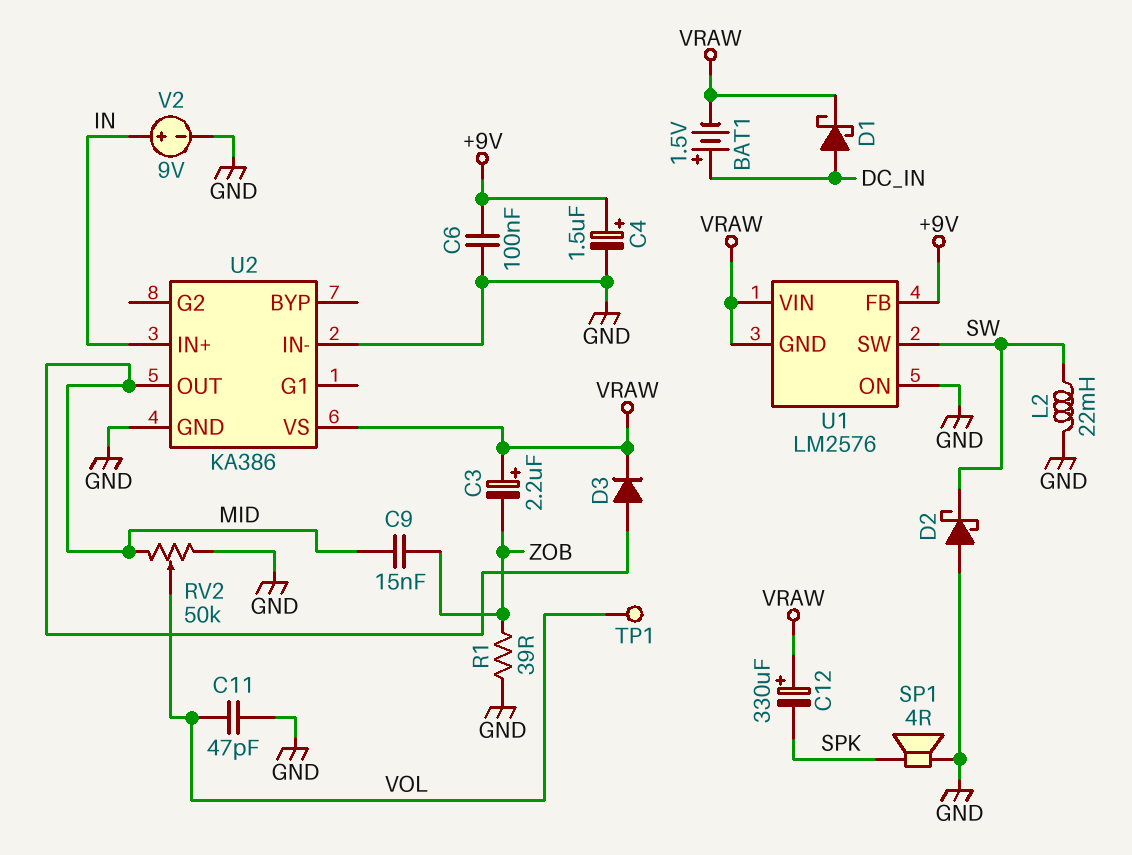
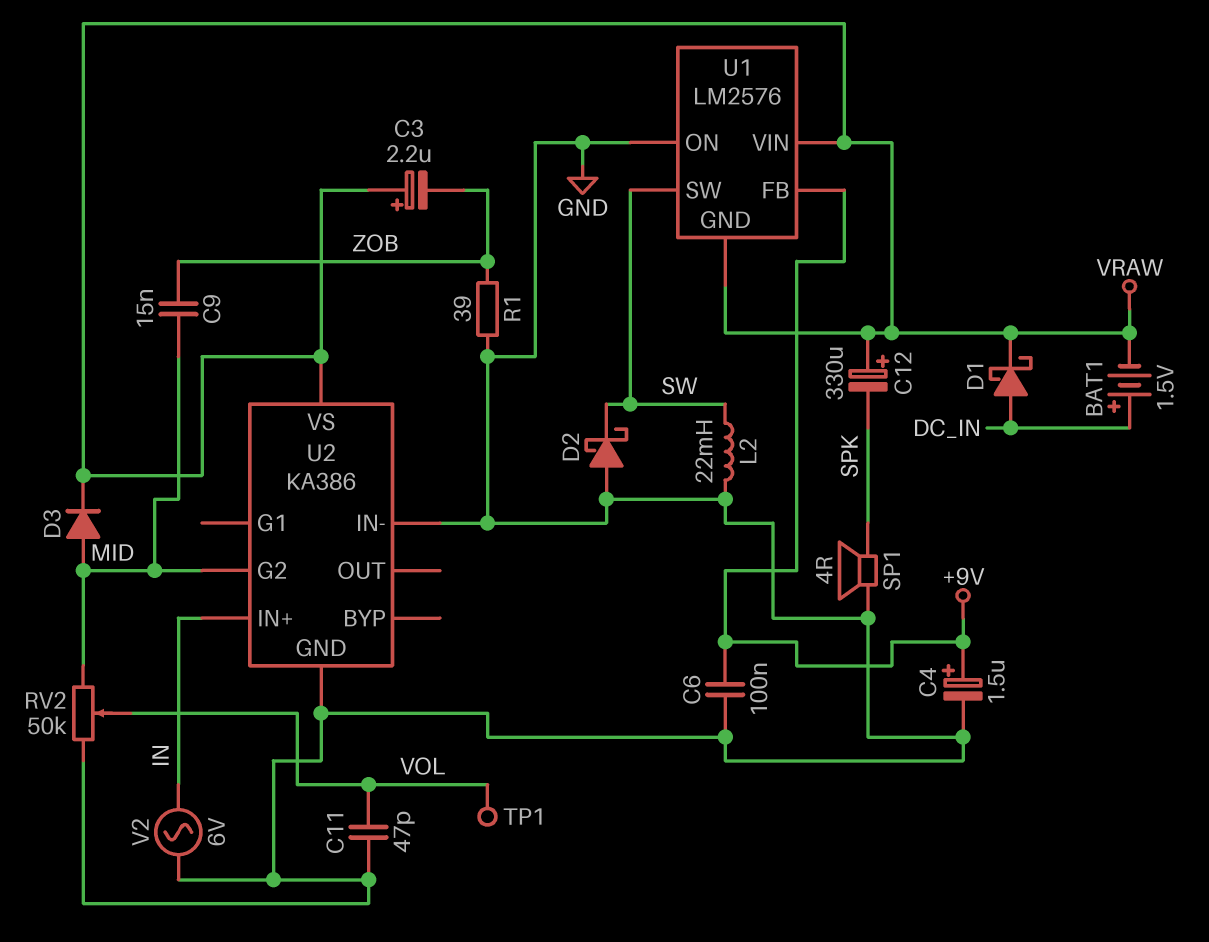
U2 pin G2: none -> MID
U2 pin OUT: MID -> none
V2: 9V (plus IN, minus GND) -> AC 6V (GND, IN)

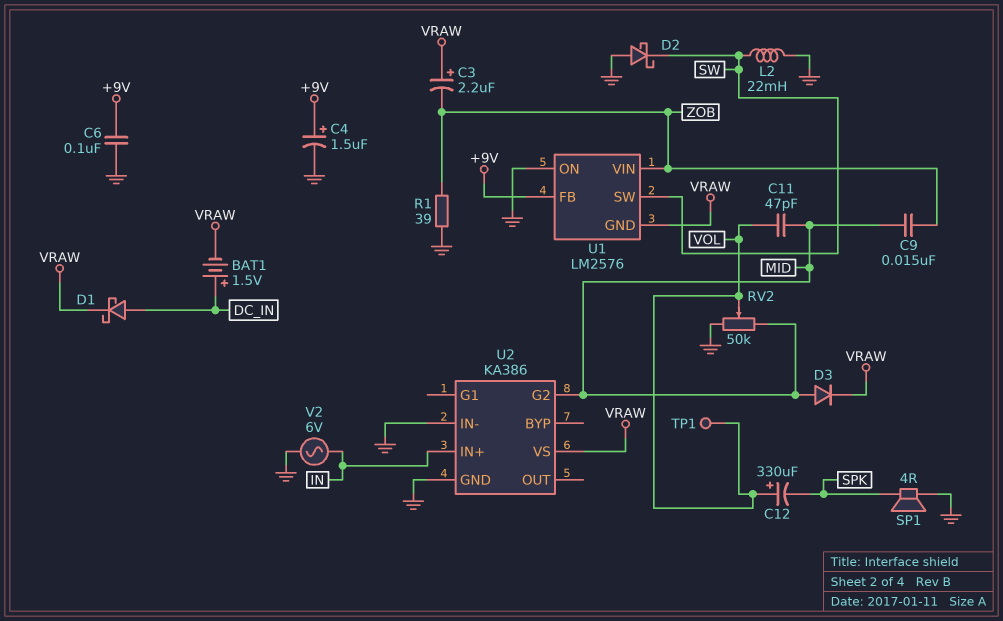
C11: 47pF (GND, VOL) -> 47pF (MID, VOL)
C12: 330uF (plus VRAW, minus SPK) -> 330uF (plus VOL, minus SPK)
U1 pin VIN: VRAW -> ZOB

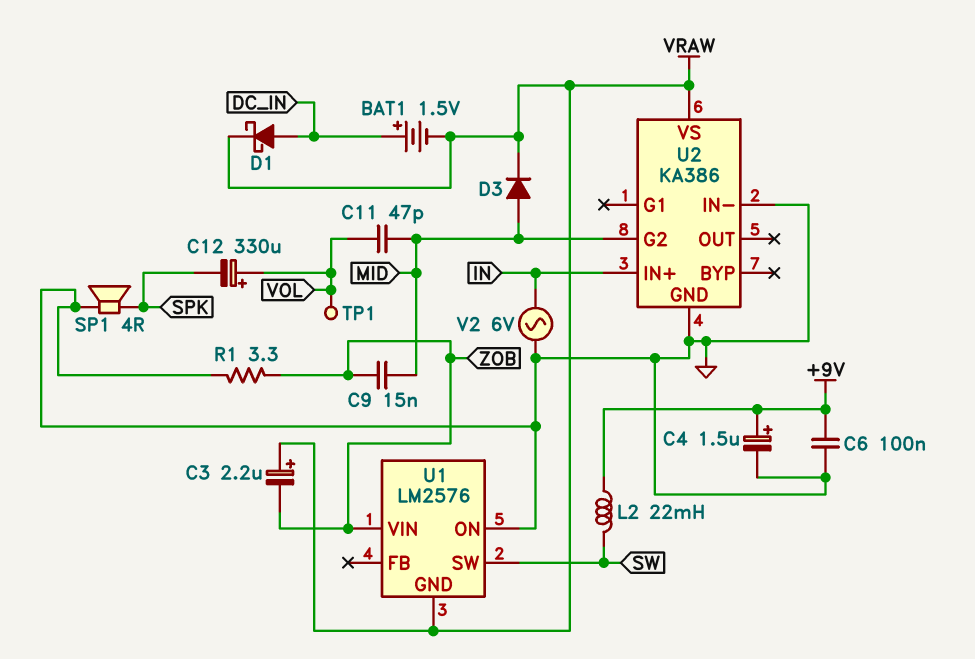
D2: schottky (A GND, K SW) -> none
L2: 22mH (GND, SW) -> 22mH (+9V, SW)
R1: 39 (GND, ZOB) -> 3.3 (GND, ZOB)
RV2: 50k (GND, MID, wiper VOL) -> none
U1 pin FB: +9V -> none

